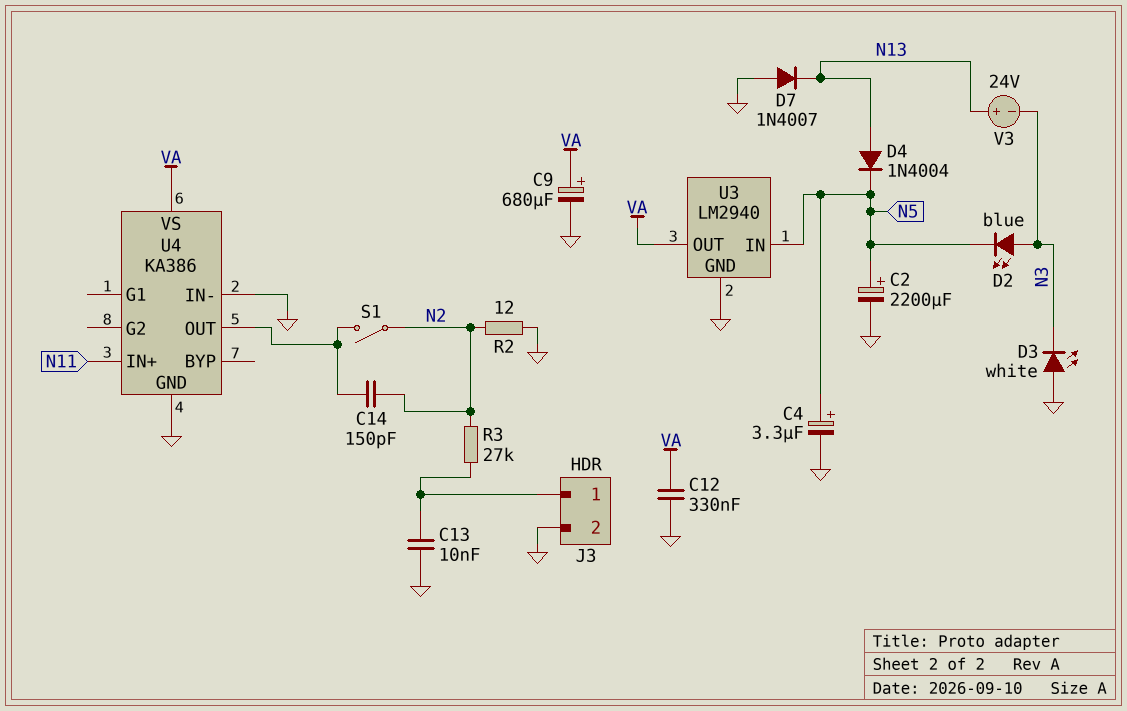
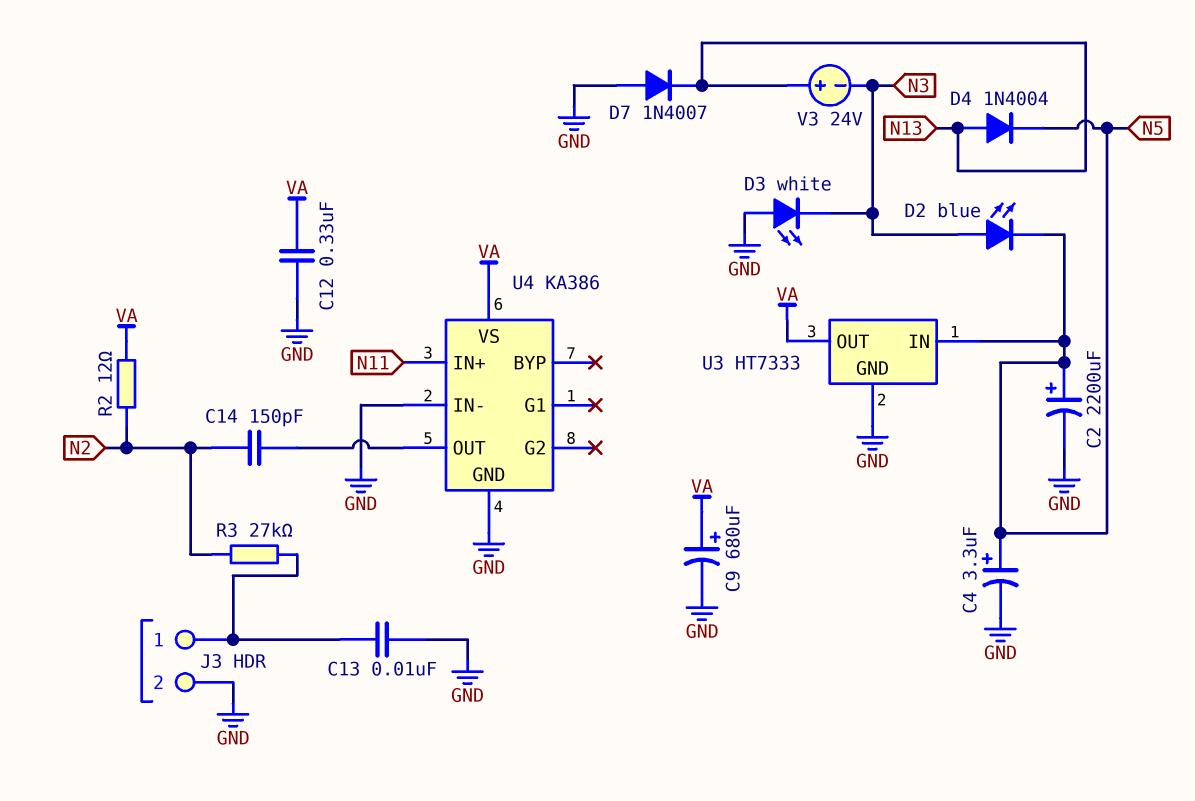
R2: 12 (GND, N2) -> 12 (N2, VA)
S1: switch (N2, U4/OUT) -> none
U3: LM2940 -> HT7333

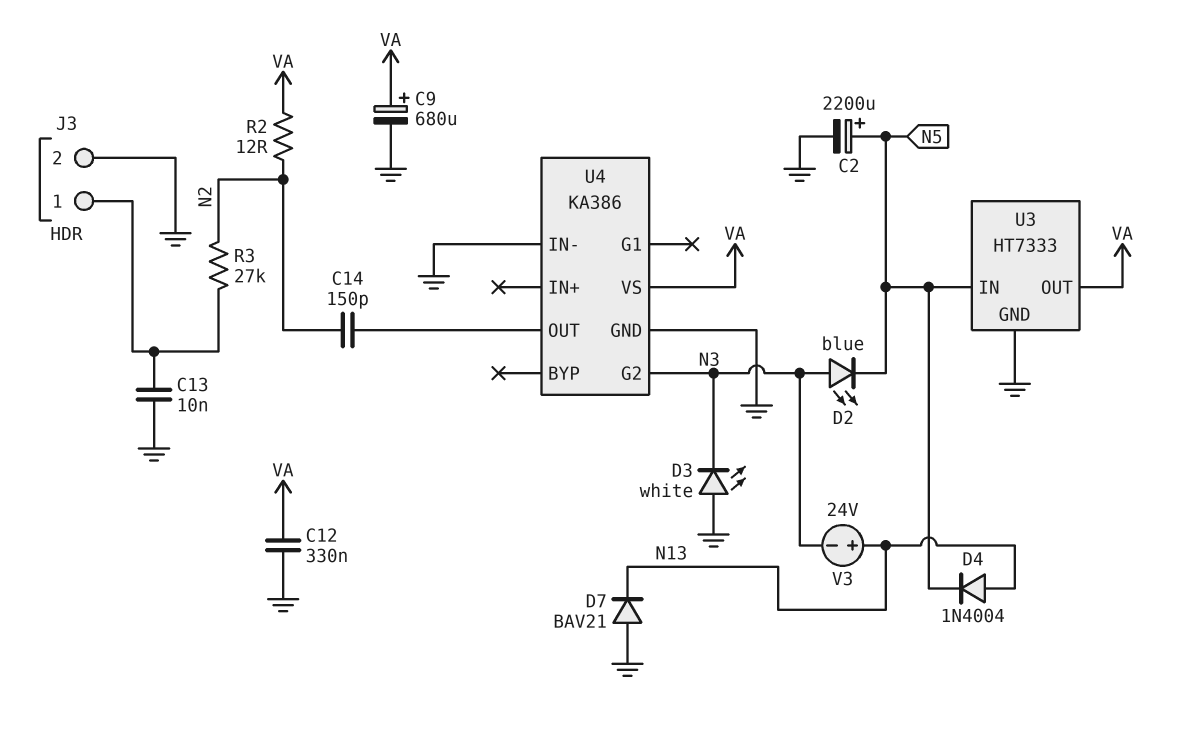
C4: 3.3uF (plus N5, minus GND) -> none
D7: diode 1N4007 (A GND, K N13) -> diode BAV21 (A GND, K N13)
U4 pin G2: none -> N3
U4 pin IN+: N11 -> none

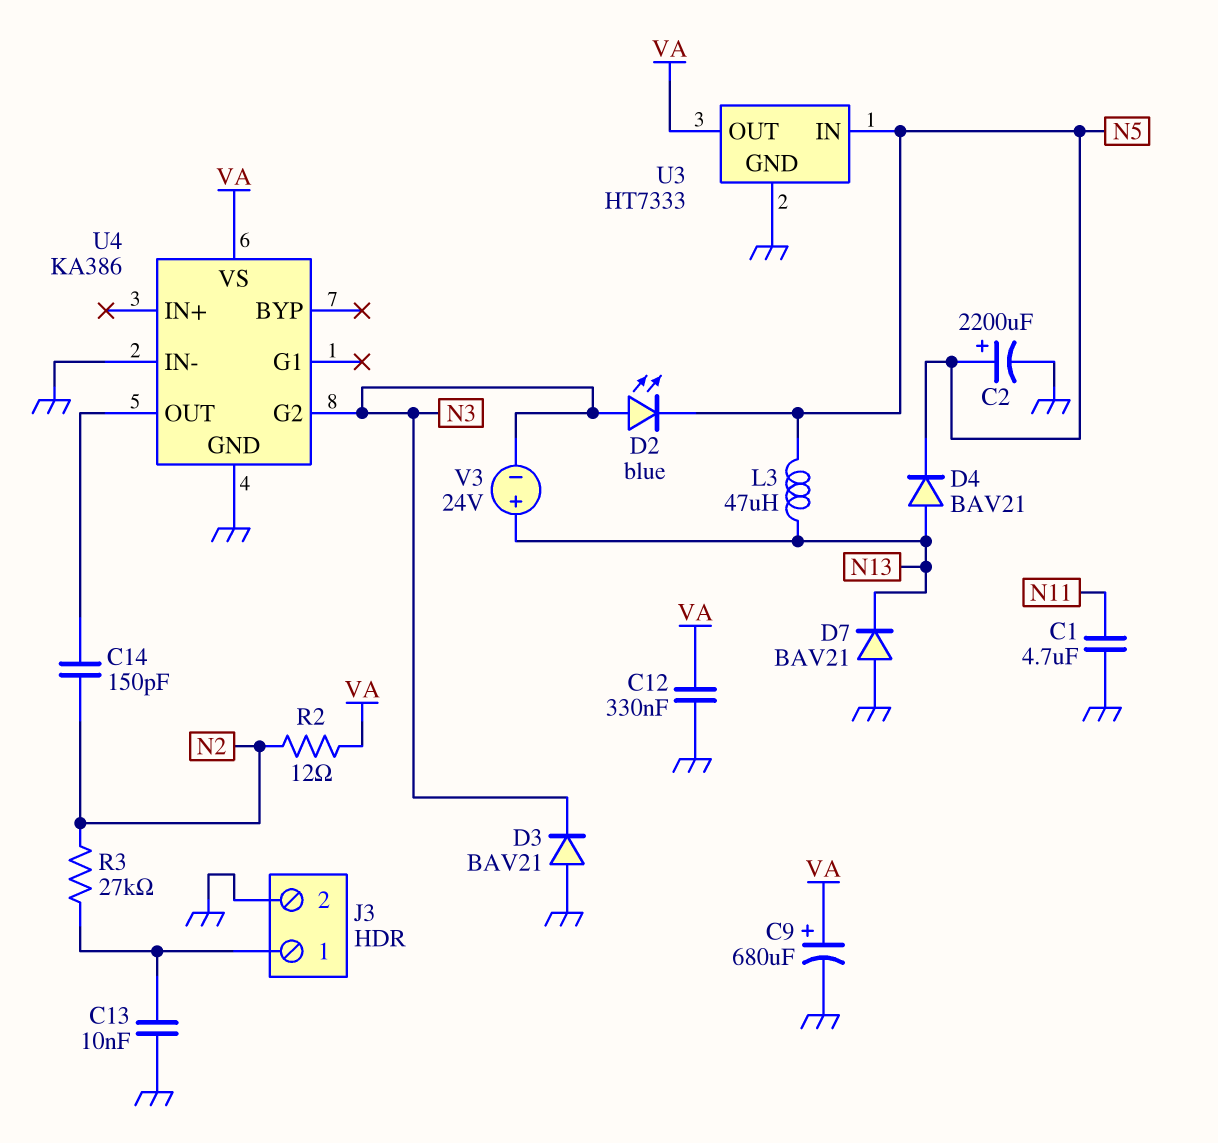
C1: none -> 4.7uF (GND, N11)
D3: LED white (A GND, K N3) -> diode BAV21 (A GND, K N3)
D4: diode 1N4004 (A N13, K N5) -> diode BAV21 (A N13, K N5)
L3: none -> 47uH (N5, N13)

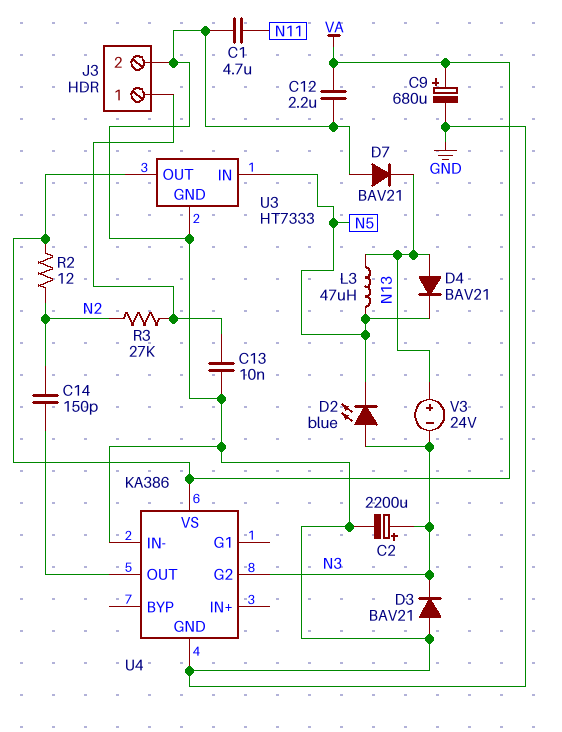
C2: 2200uF (plus N5, minus GND) -> 2200uF (plus N3, minus GND)
C12: 330nF (GND, VA) -> 2.2uF (GND, VA)

